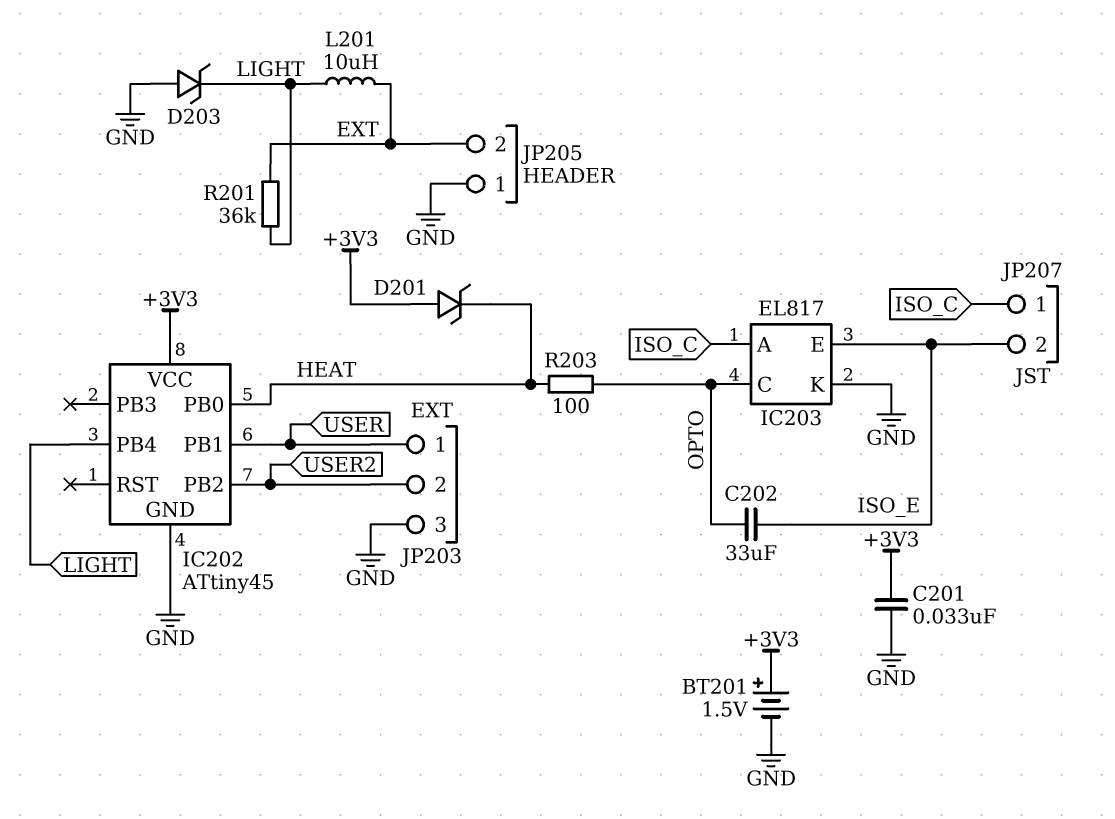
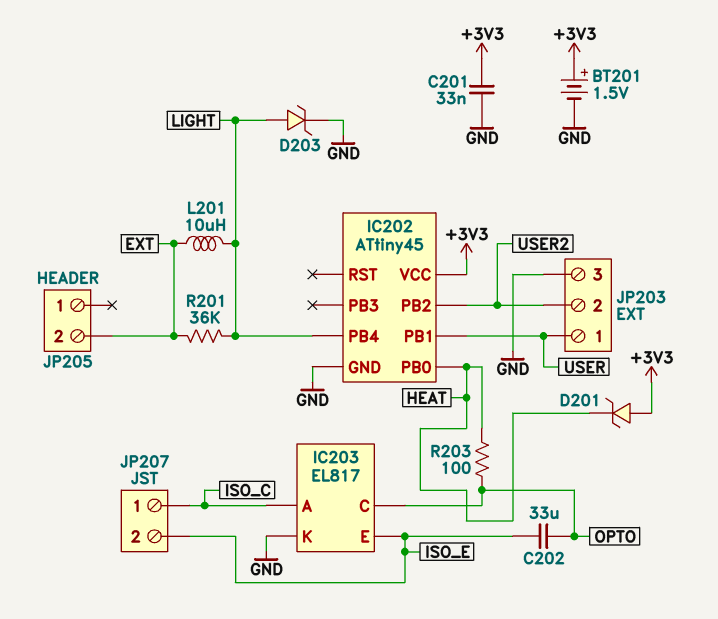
D203: zener (A GND, K LIGHT) -> zener (A LIGHT, K GND)
JP205 pin 1: GND -> none

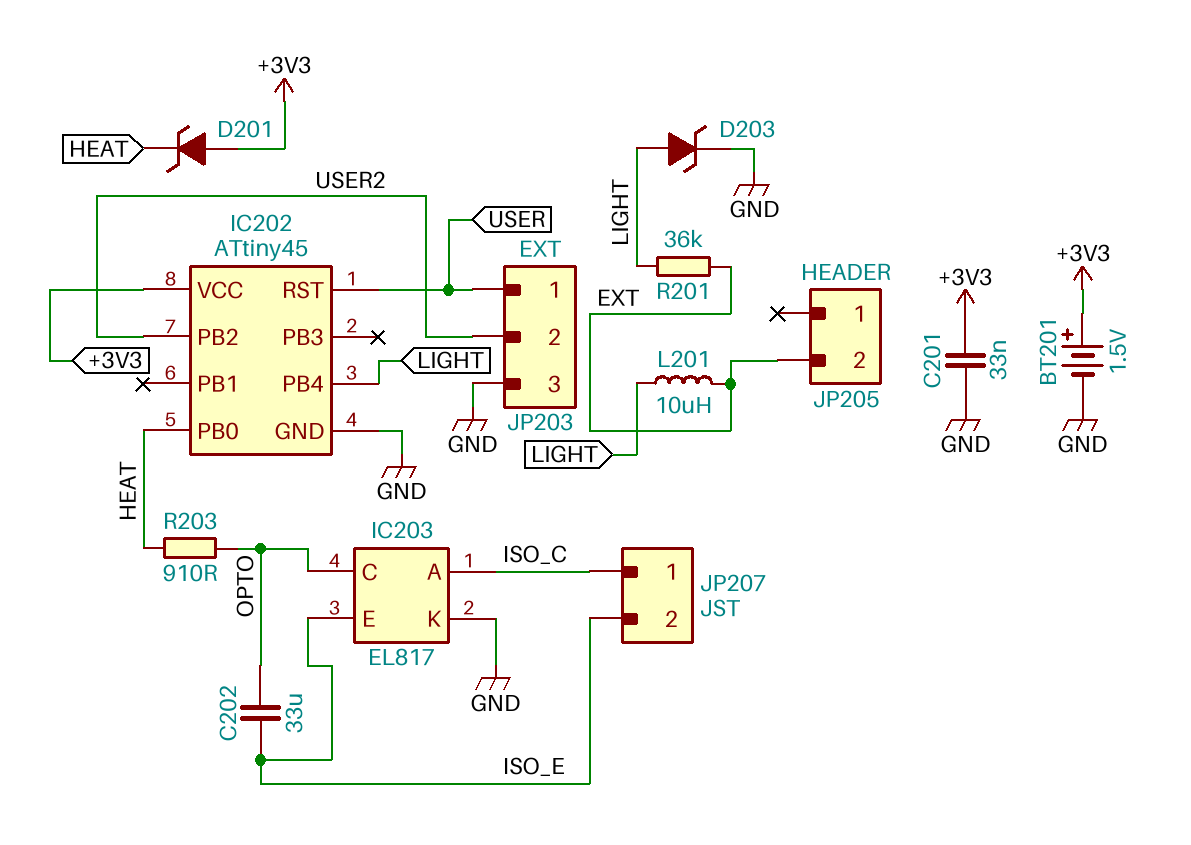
IC202 pin PB1: USER -> none
IC202 pin RST: none -> USER
R203: 100 (HEAT, OPTO) -> 910 (HEAT, OPTO)

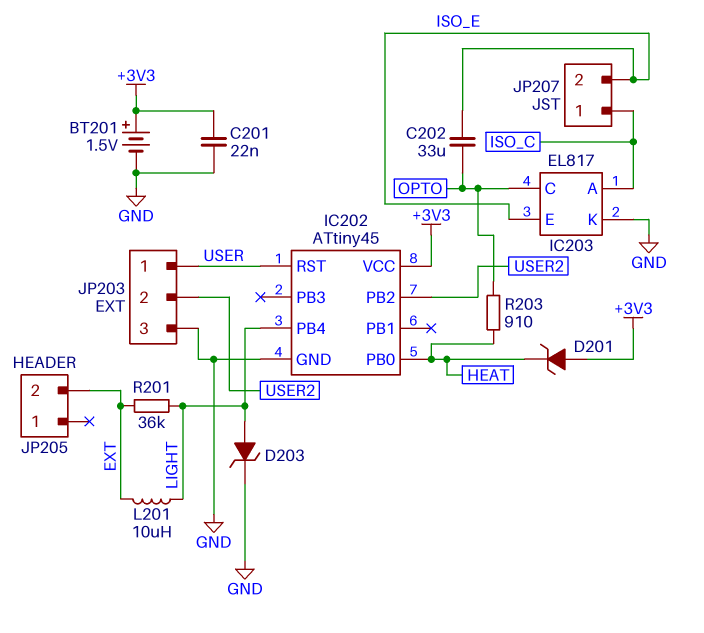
C201: 33nF (+3V3, GND) -> 22nF (+3V3, GND)

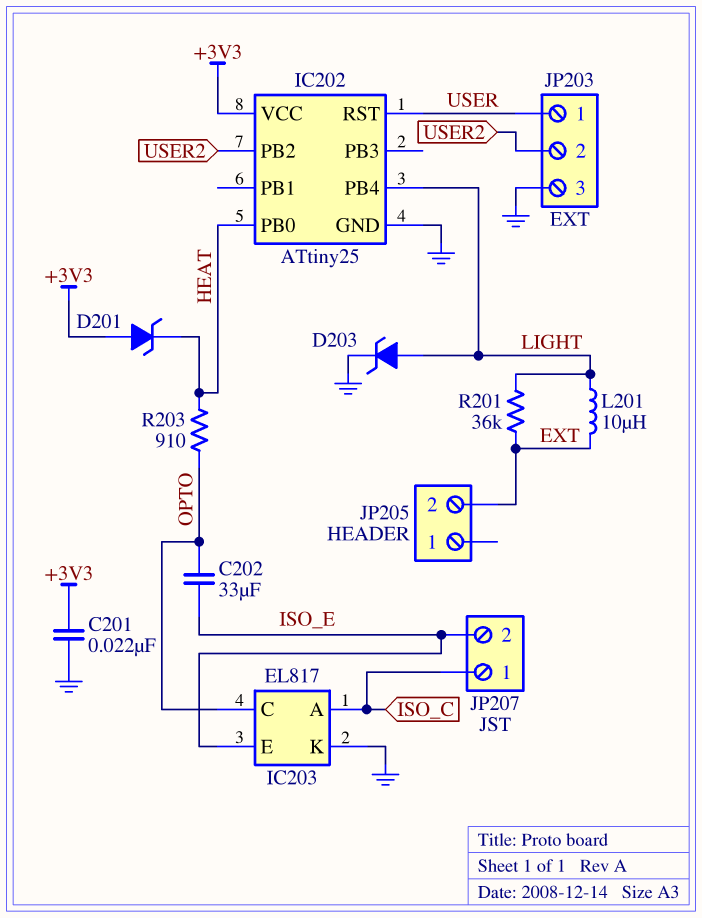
BT201: 1.5V (plus +3V3, minus GND) -> none
IC202: ATtiny45 -> ATtiny25

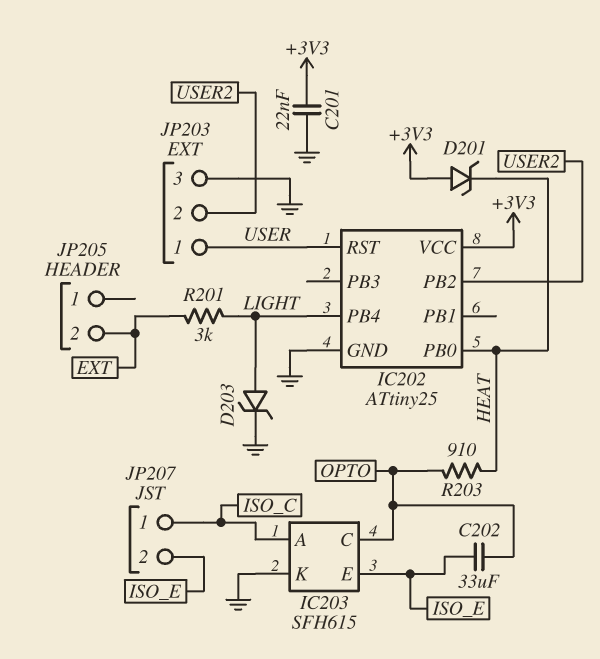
IC203: EL817 -> SFH615
L201: 10uH (EXT, LIGHT) -> none
R201: 36k (EXT, LIGHT) -> 3k (EXT, LIGHT)

